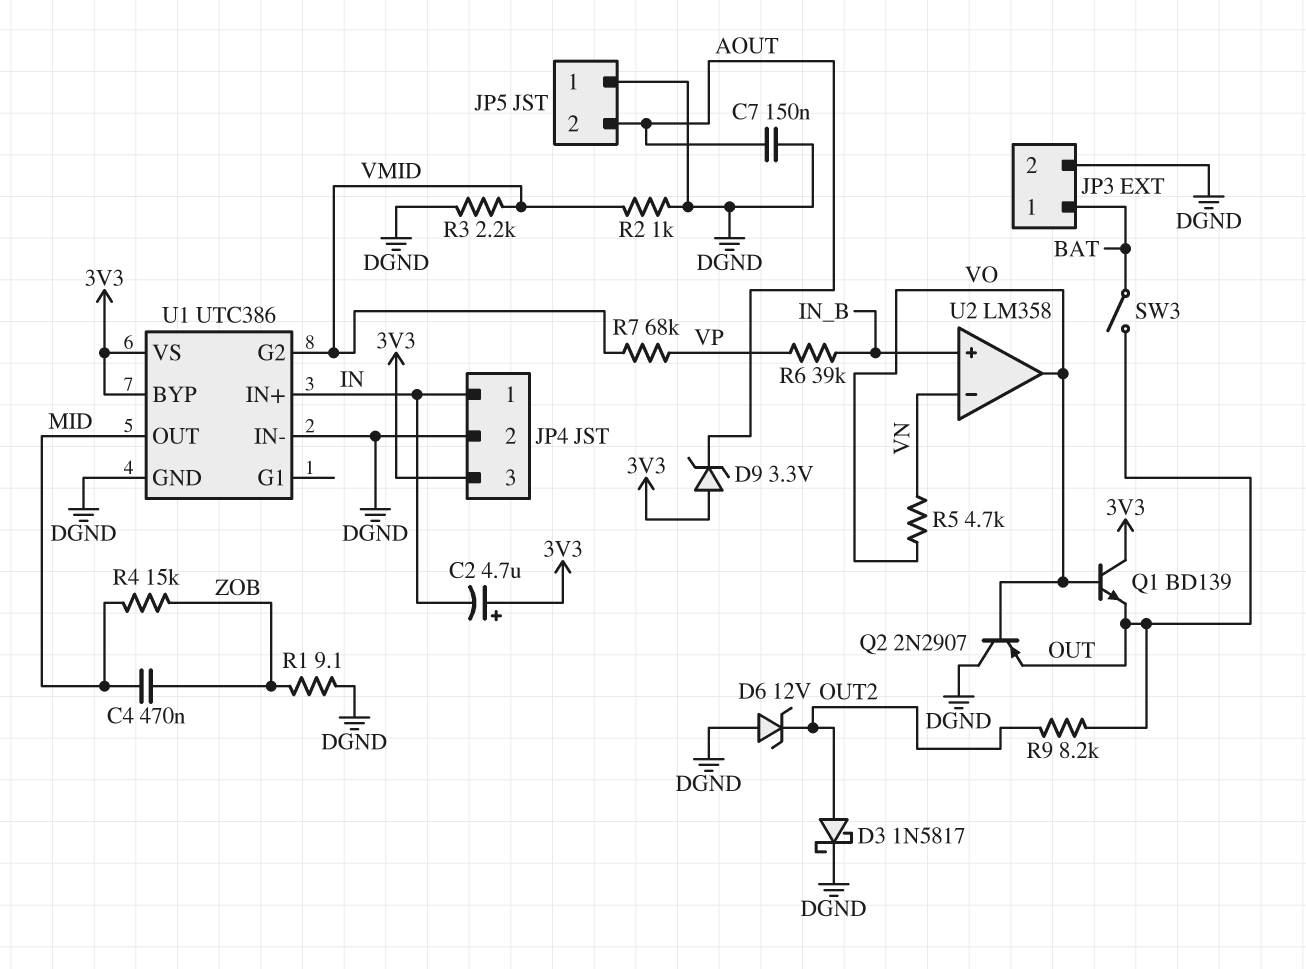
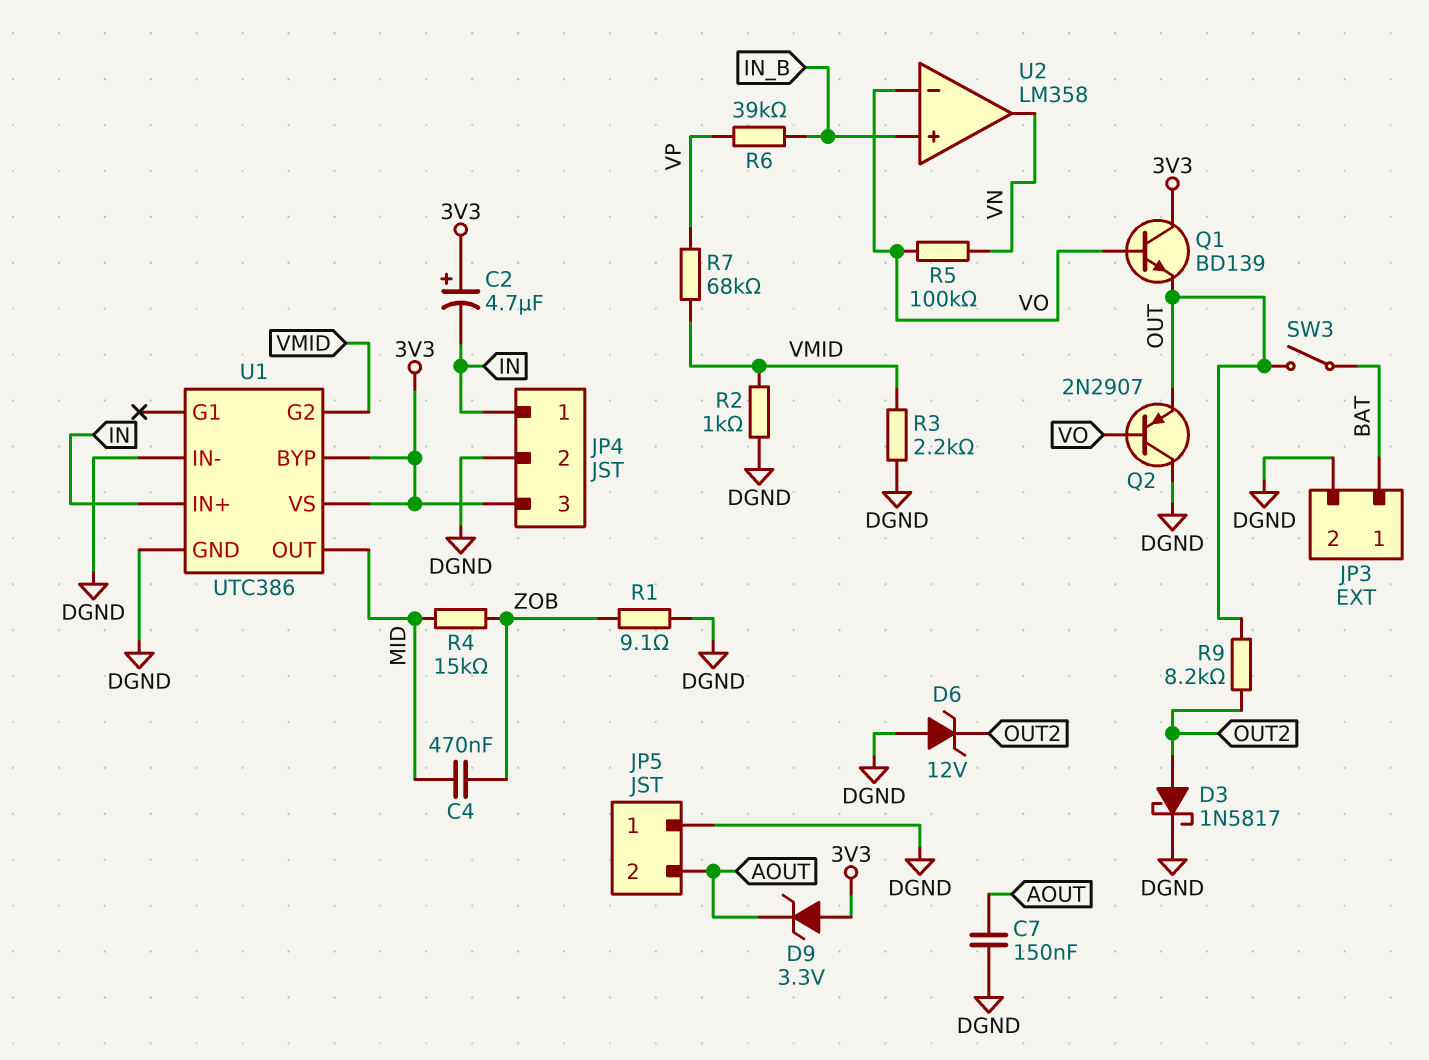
R5: 4.7k (VN, VO) -> 100k (VN, VO)
U2 pin in-: VN -> VO
U2 pin out: VO -> VN

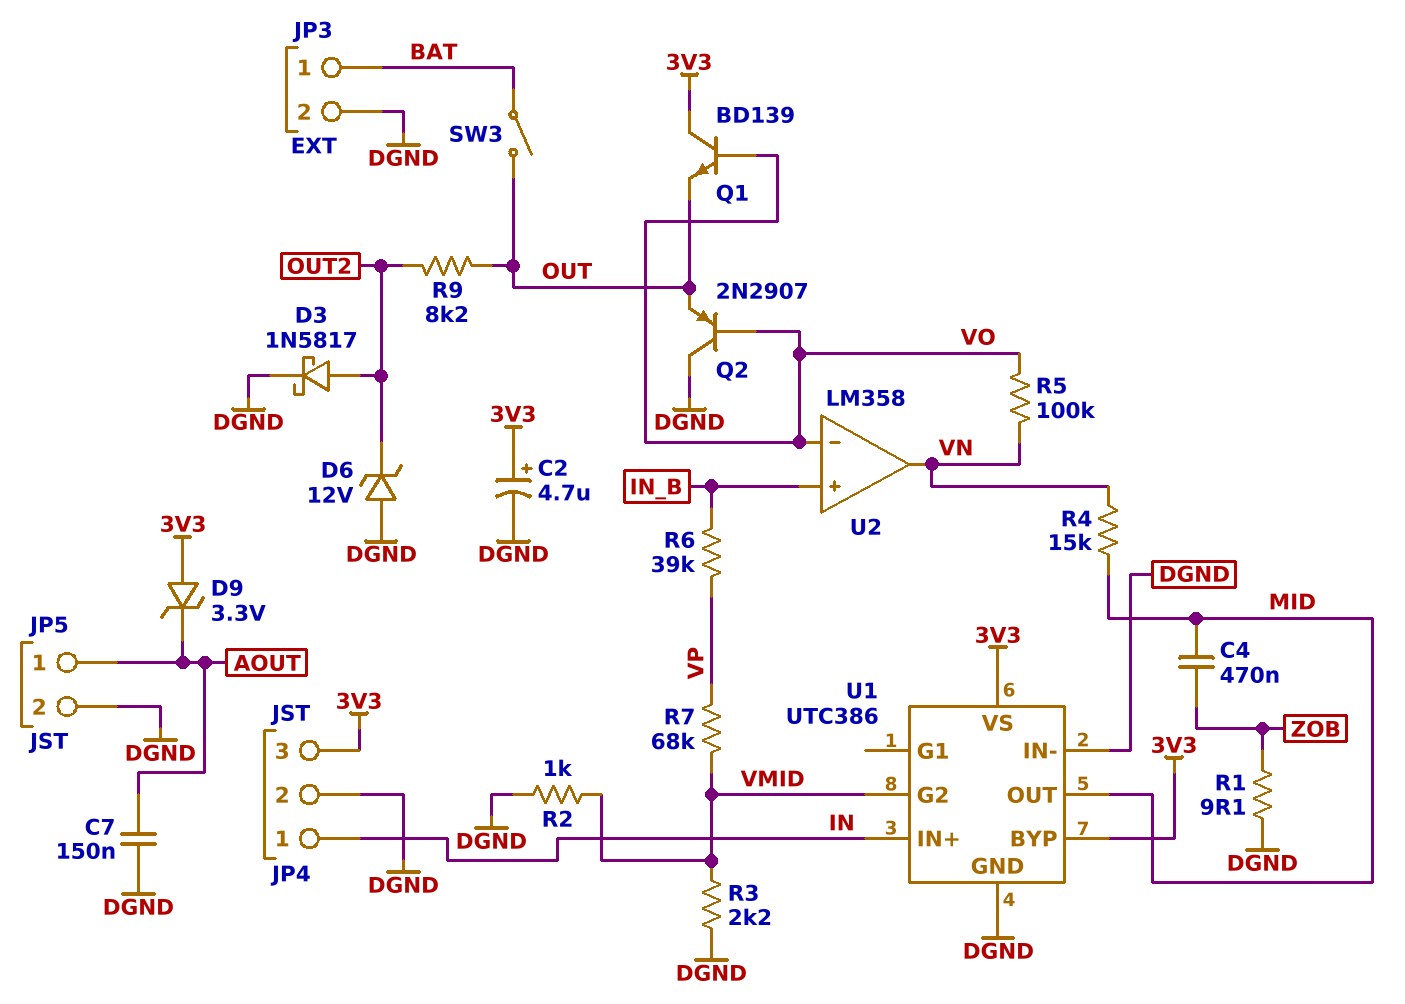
C2: 4.7uF (plus 3V3, minus IN) -> 4.7uF (plus 3V3, minus DGND)
JP5 pin 1: DGND -> AOUT
JP5 pin 2: AOUT -> DGND
R4: 15k (MID, ZOB) -> 15k (MID, VN)

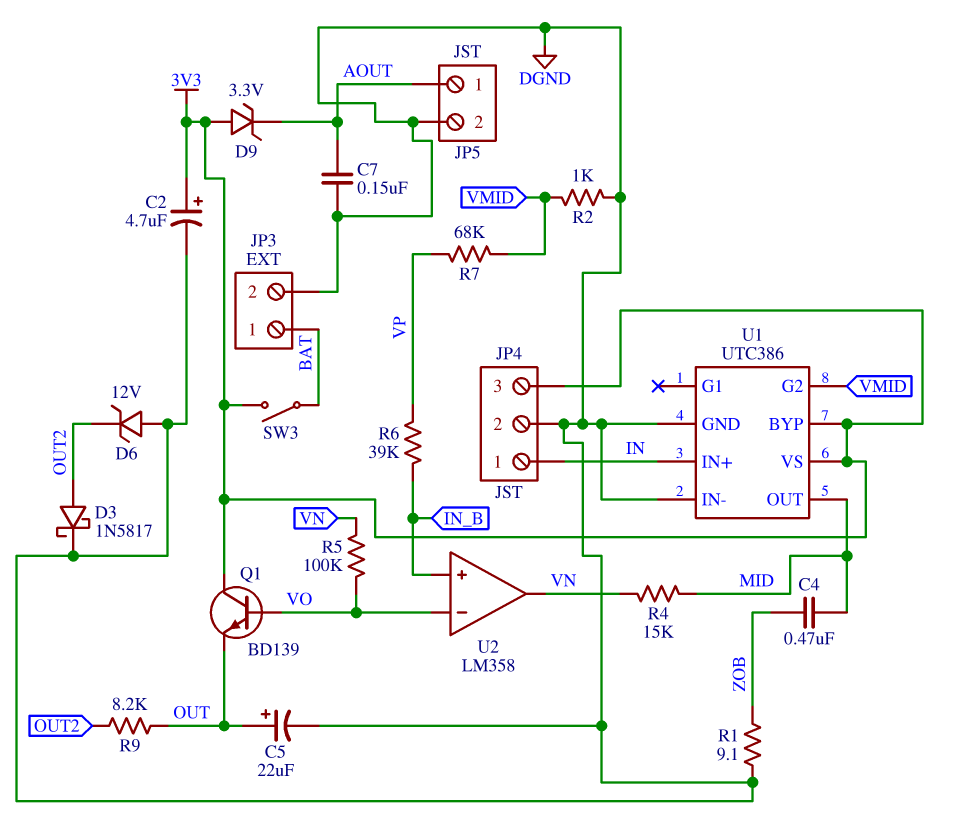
C5: none -> 22uF (plus OUT, minus DGND)
Q2: PNP 2N2907 (B VO, C DGND, E OUT) -> none
R3: 2.2k (DGND, VMID) -> none
SW3: switch (BAT, OUT) -> switch (3V3, BAT)

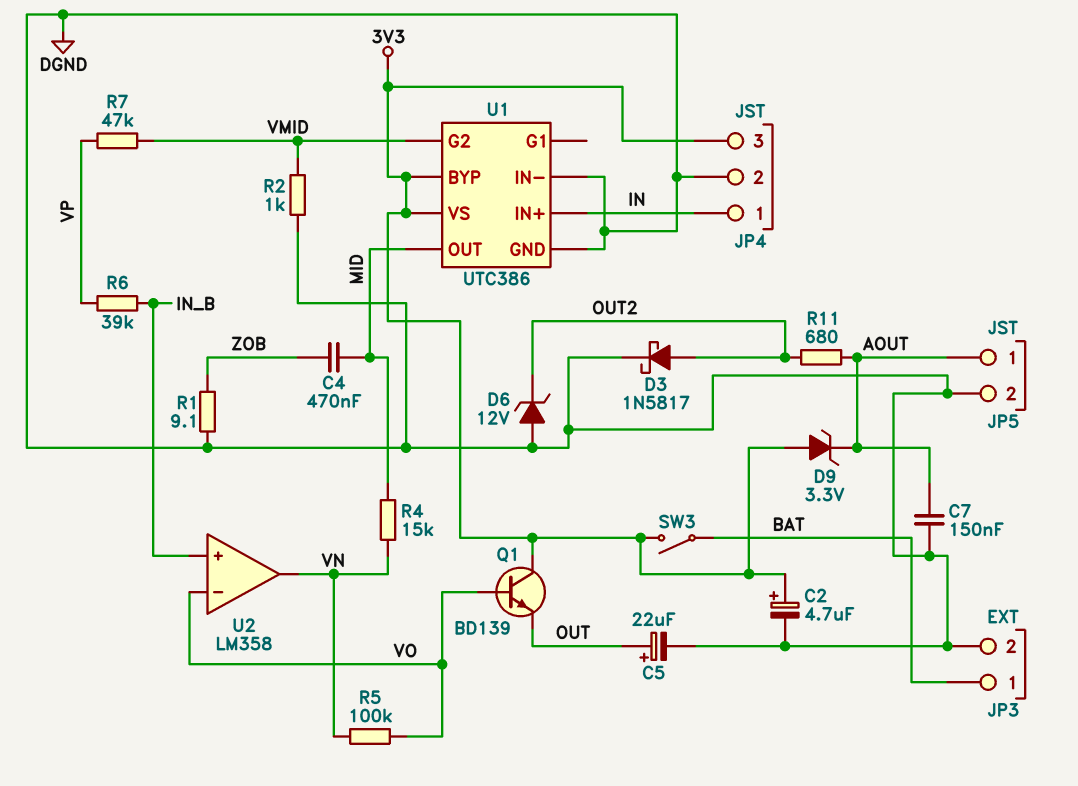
R7: 68k (VMID, VP) -> 47k (VMID, VP)
R9: 8.2k (OUT, OUT2) -> none
R11: none -> 680 (AOUT, OUT2)

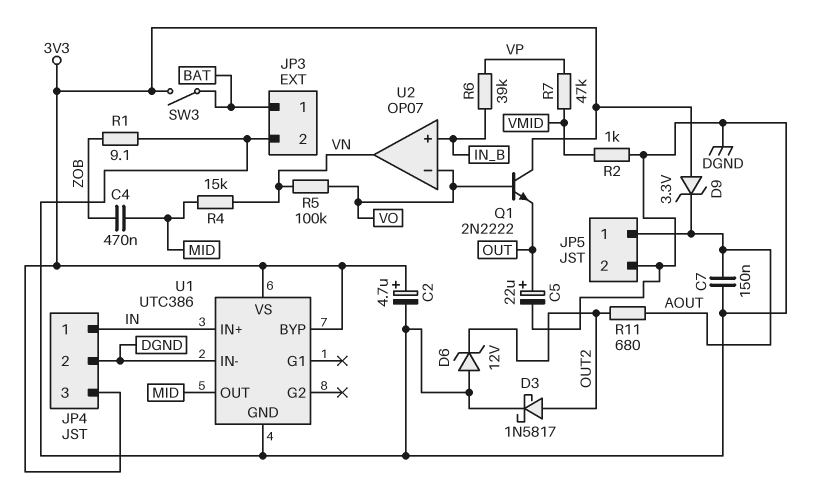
Q1: NPN BD139 (B VO, C 3V3, E OUT) -> NPN 2N2222 (B VO, C 3V3, E OUT)
U1 pin G2: VMID -> none
U2: LM358 -> OP07

